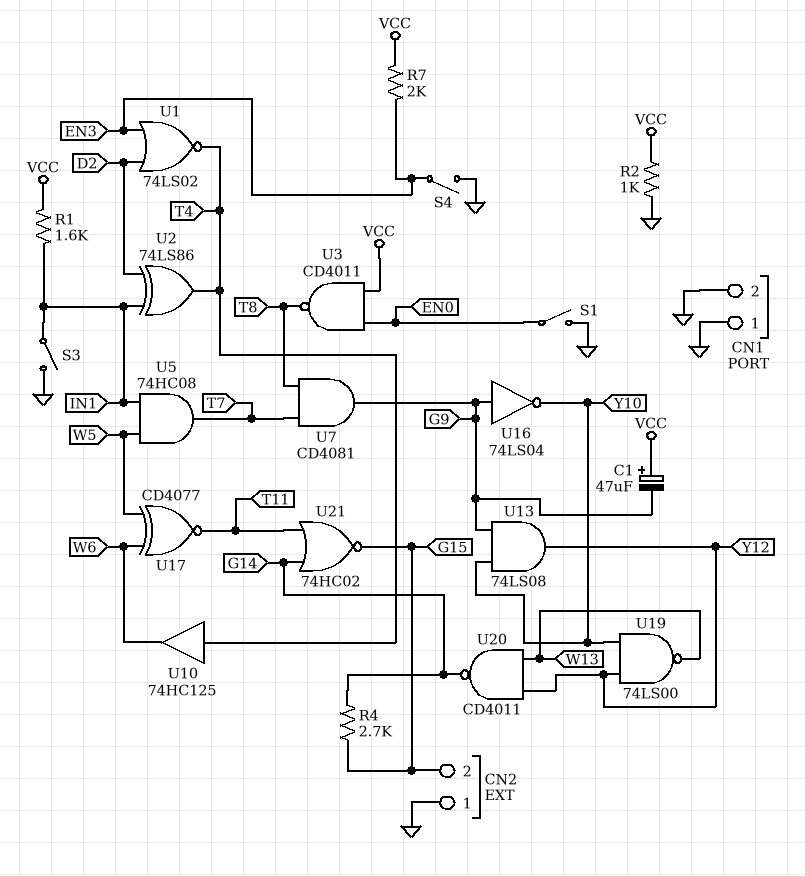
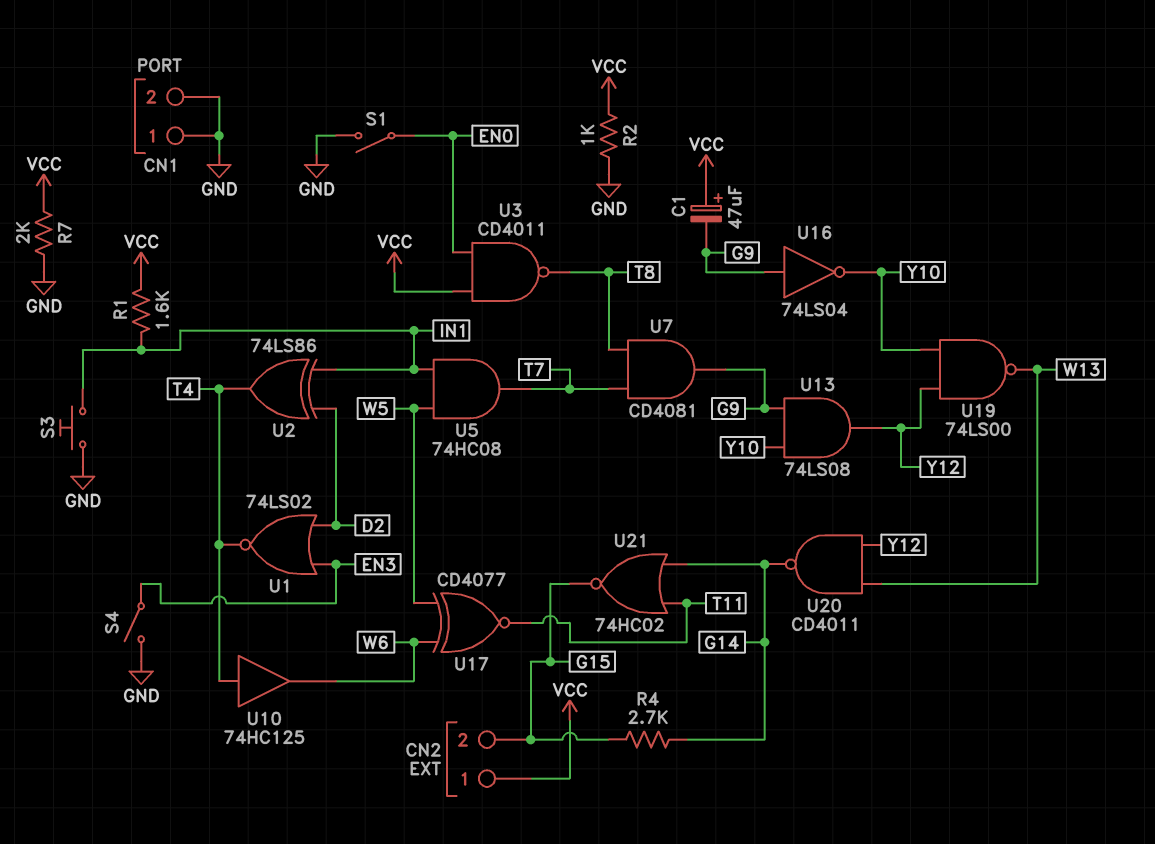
CN2 pin 1: GND -> VCC
R7: 2k (EN3, VCC) -> 2k (GND, VCC)
S3: switch (GND, IN1) -> button (GND, IN1)

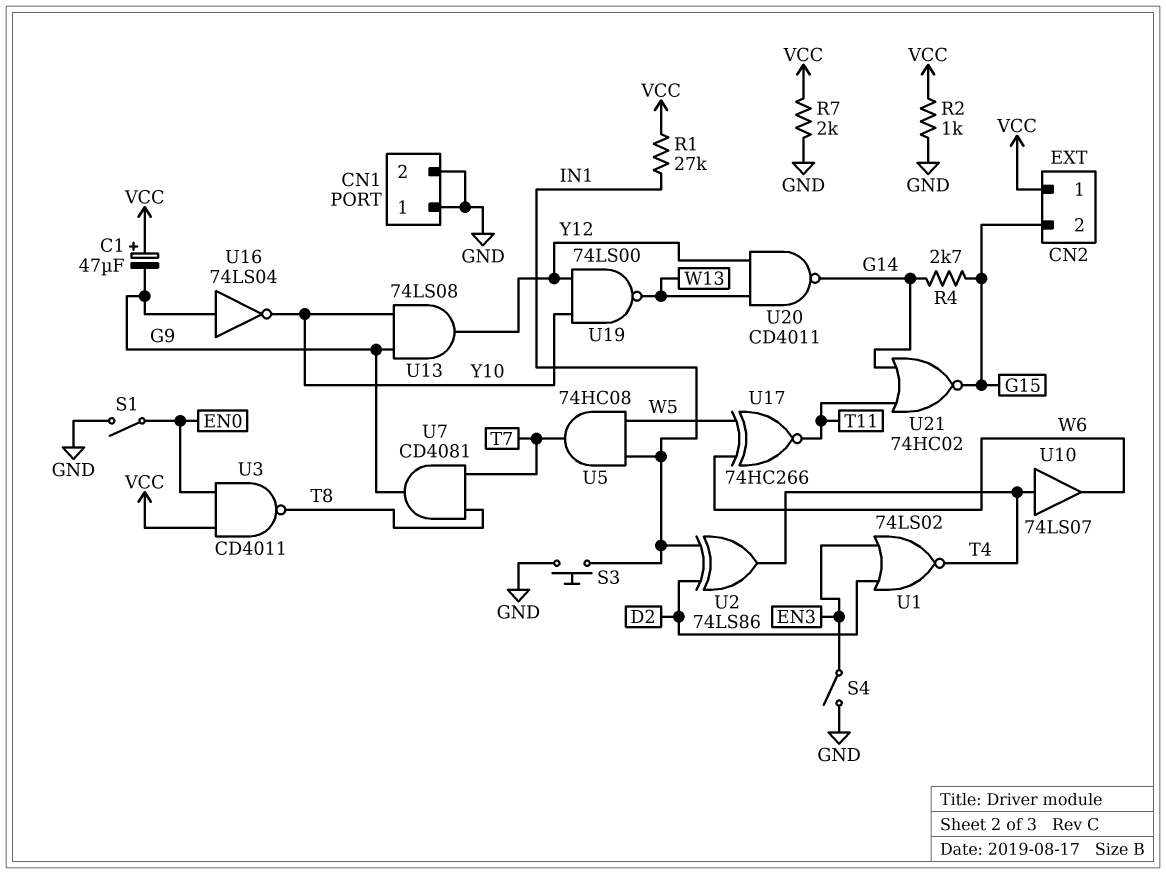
R1: 1.6k (IN1, VCC) -> 27k (IN1, VCC)
U10: buffer 74HC125 (in T4, out W6) -> buffer 74LS07 (in T4, out W6)
U17: XNOR CD4077 (in W5, in W6, out T11) -> XNOR 74HC266 (in W5, in W6, out T11)

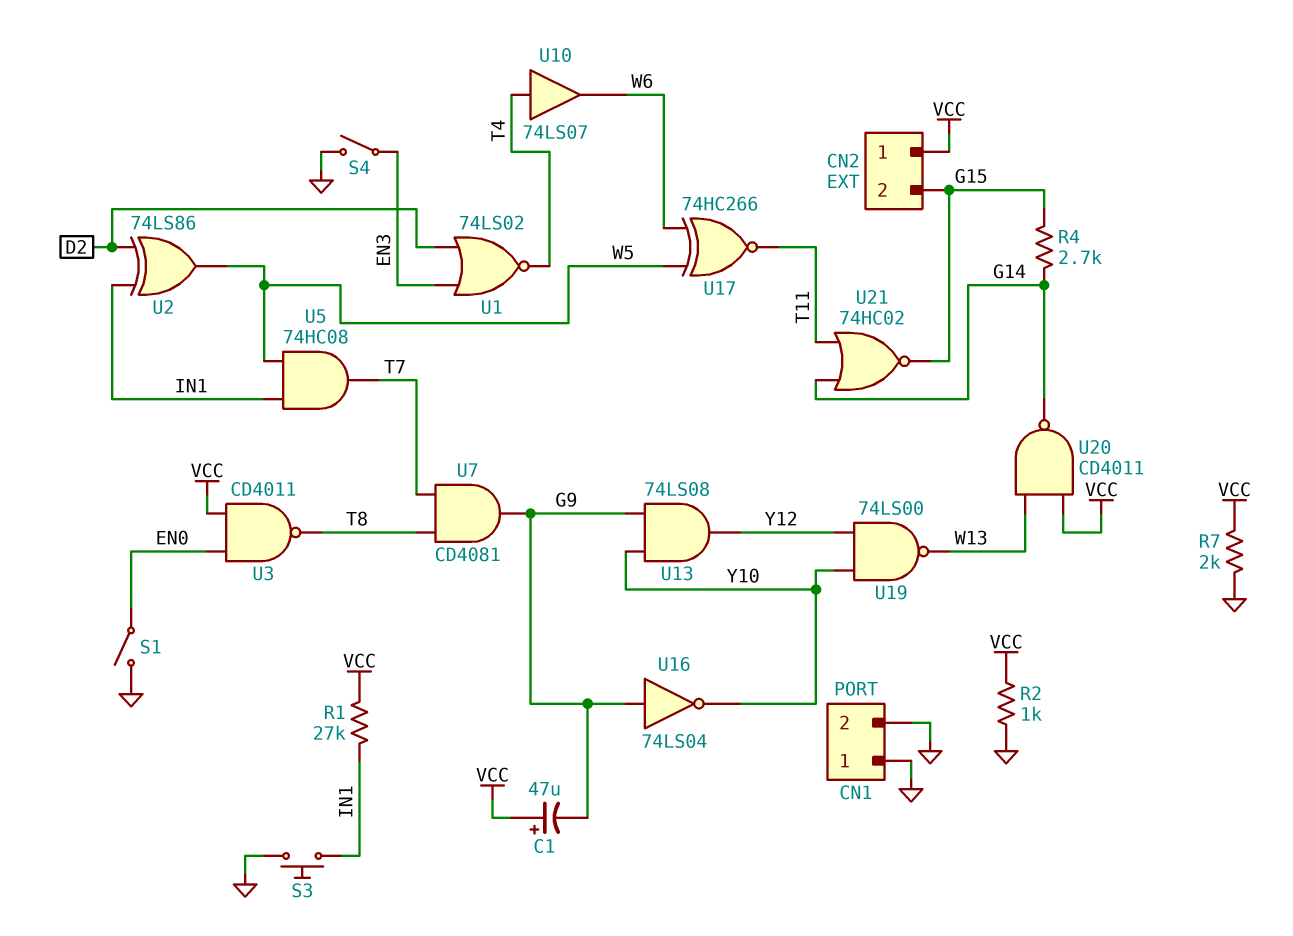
U2: XOR 74LS86 (in D2, in IN1, out T4) -> XOR 74LS86 (in D2, in IN1, out W5)
U20: NAND CD4011 (in W13, in Y12, out G14) -> NAND CD4011 (in VCC, in W13, out G14)

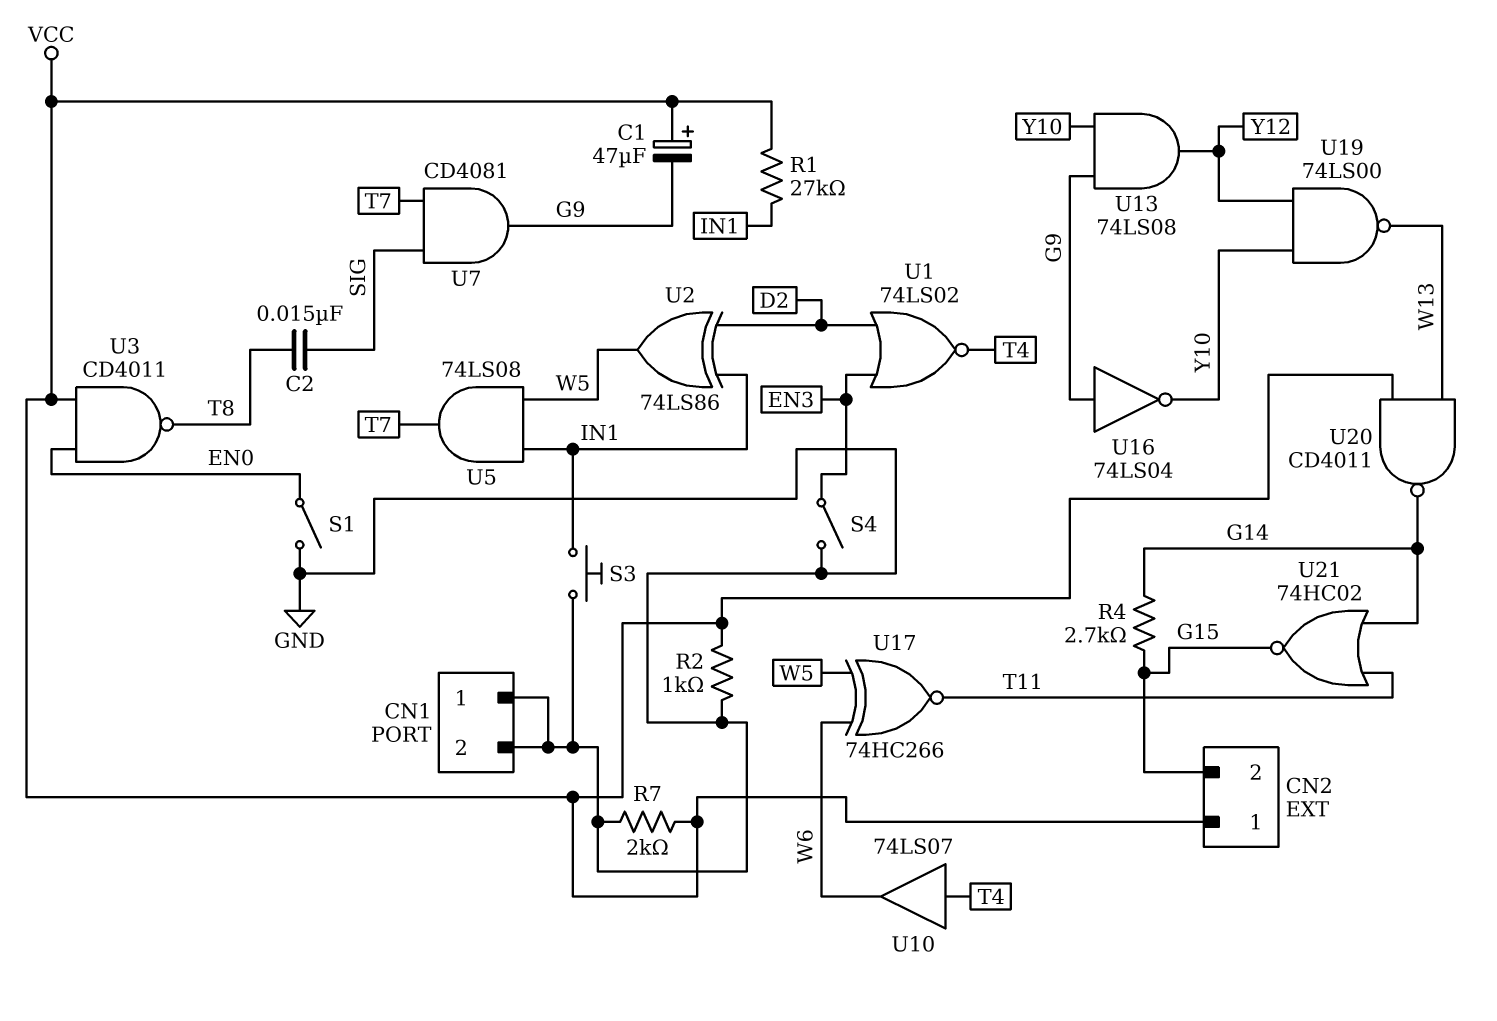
C2: none -> 15nF (SIG, T8)
U5: AND 74HC08 (in IN1, in W5, out T7) -> AND 74LS08 (in IN1, in W5, out T7)
U7: AND CD4081 (in T7, in T8, out G9) -> AND CD4081 (in SIG, in T7, out G9)

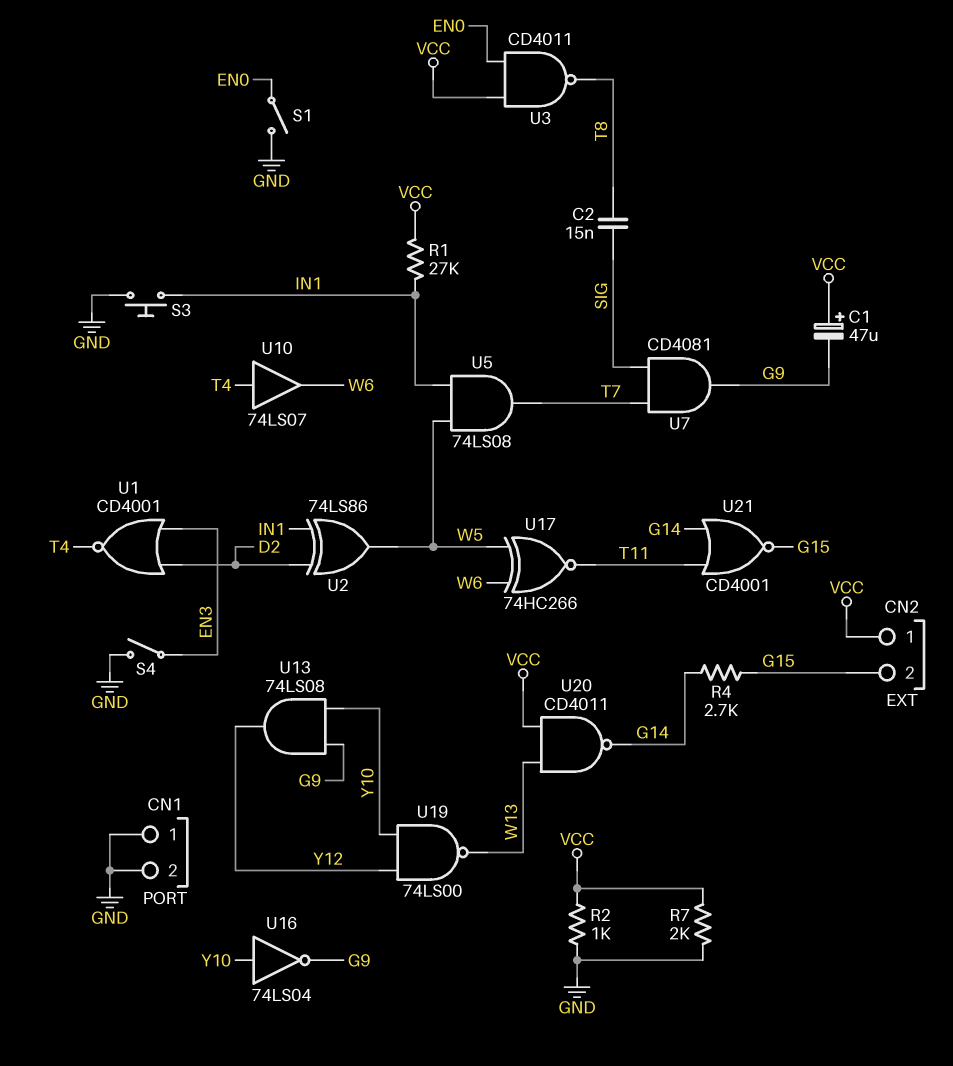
U1: NOR 74LS02 (in D2, in EN3, out T4) -> NOR CD4001 (in D2, in EN3, out T4)
U16: NOT 74LS04 (in G9, out Y10) -> NOT 74LS04 (in Y10, out G9)
U21: NOR 74HC02 (in G14, in T11, out G15) -> NOR CD4001 (in G14, in T11, out G15)

